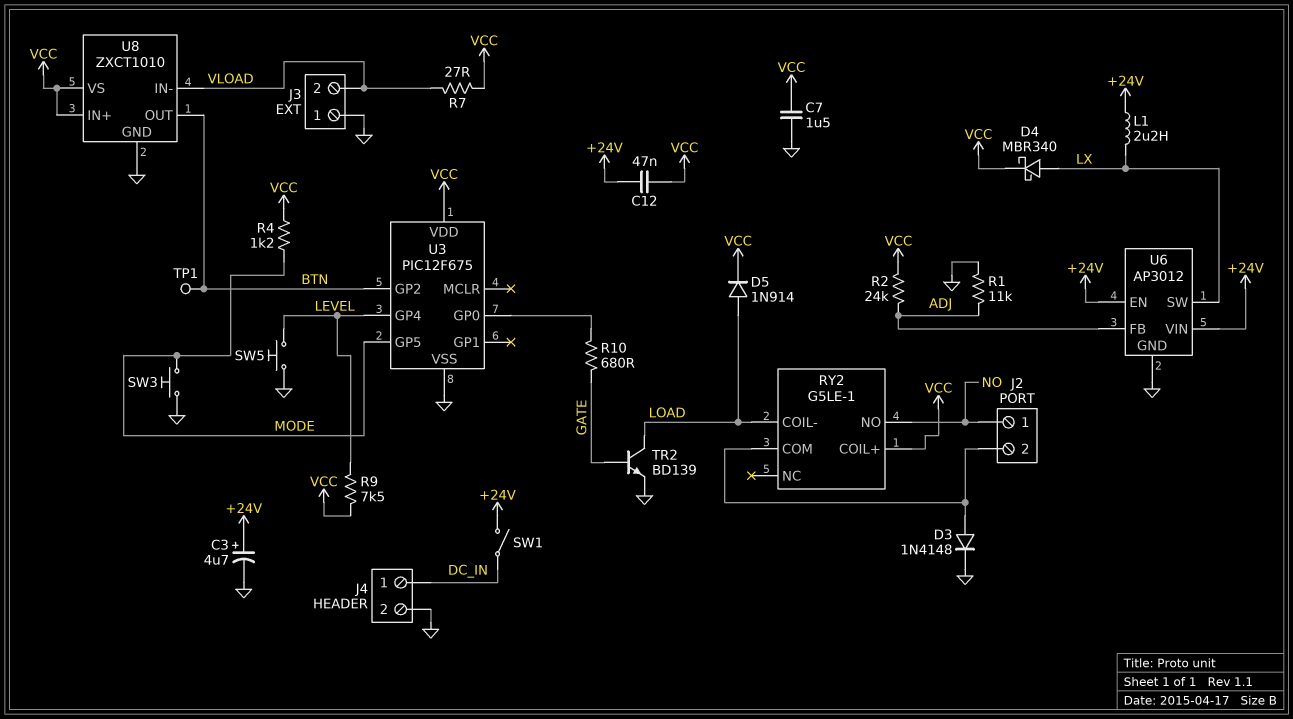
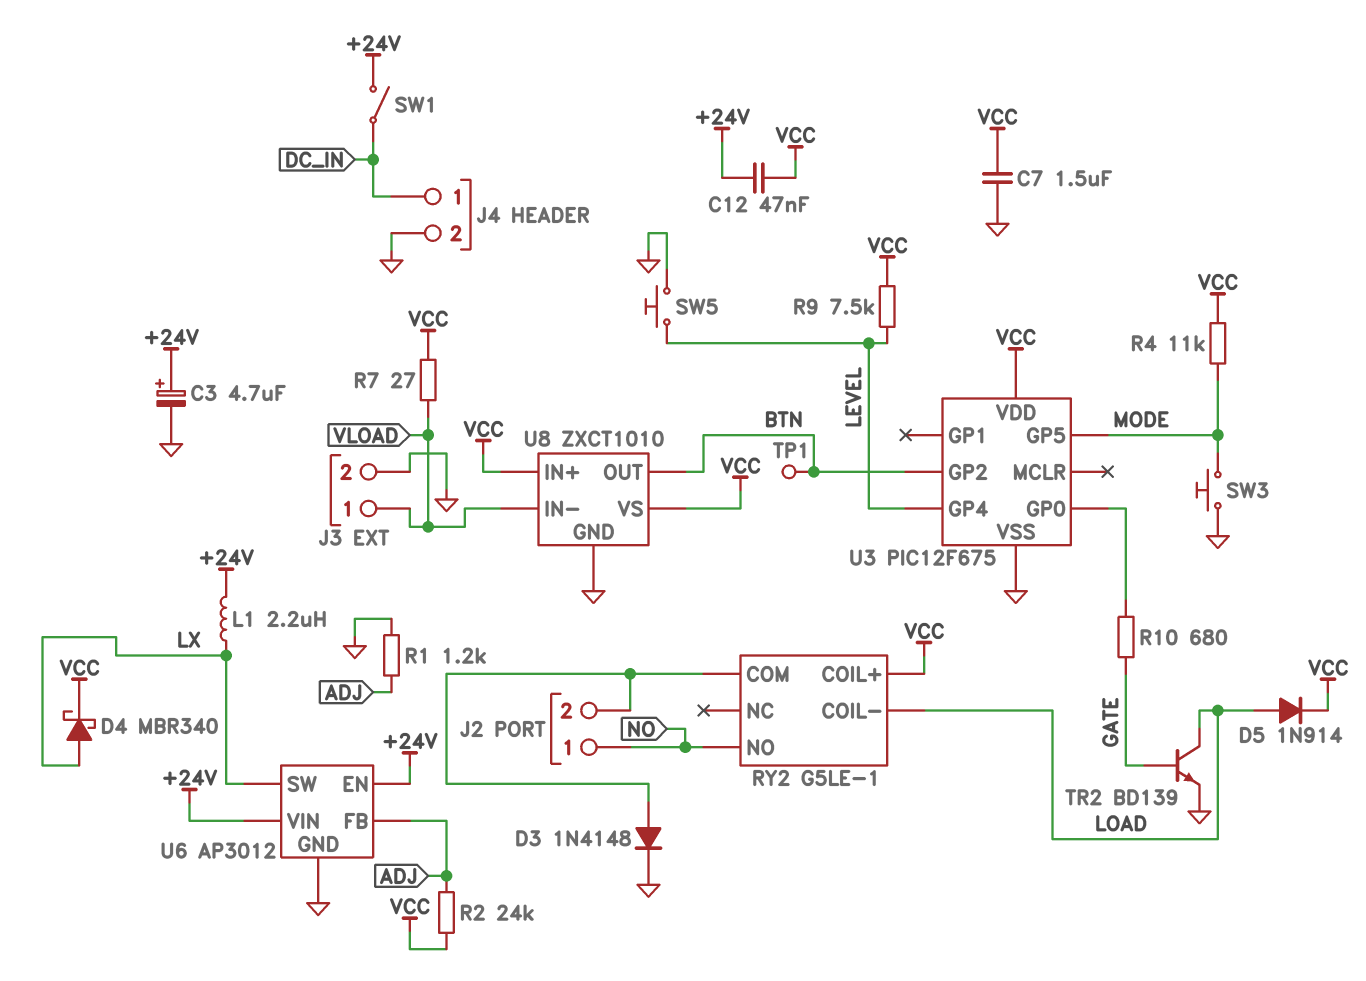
J3 pin 1: GND -> VLOAD
J3 pin 2: VLOAD -> GND
R1: 11k (ADJ, GND) -> 1.2k (ADJ, GND)
R4: 1.2k (MODE, VCC) -> 11k (MODE, VCC)

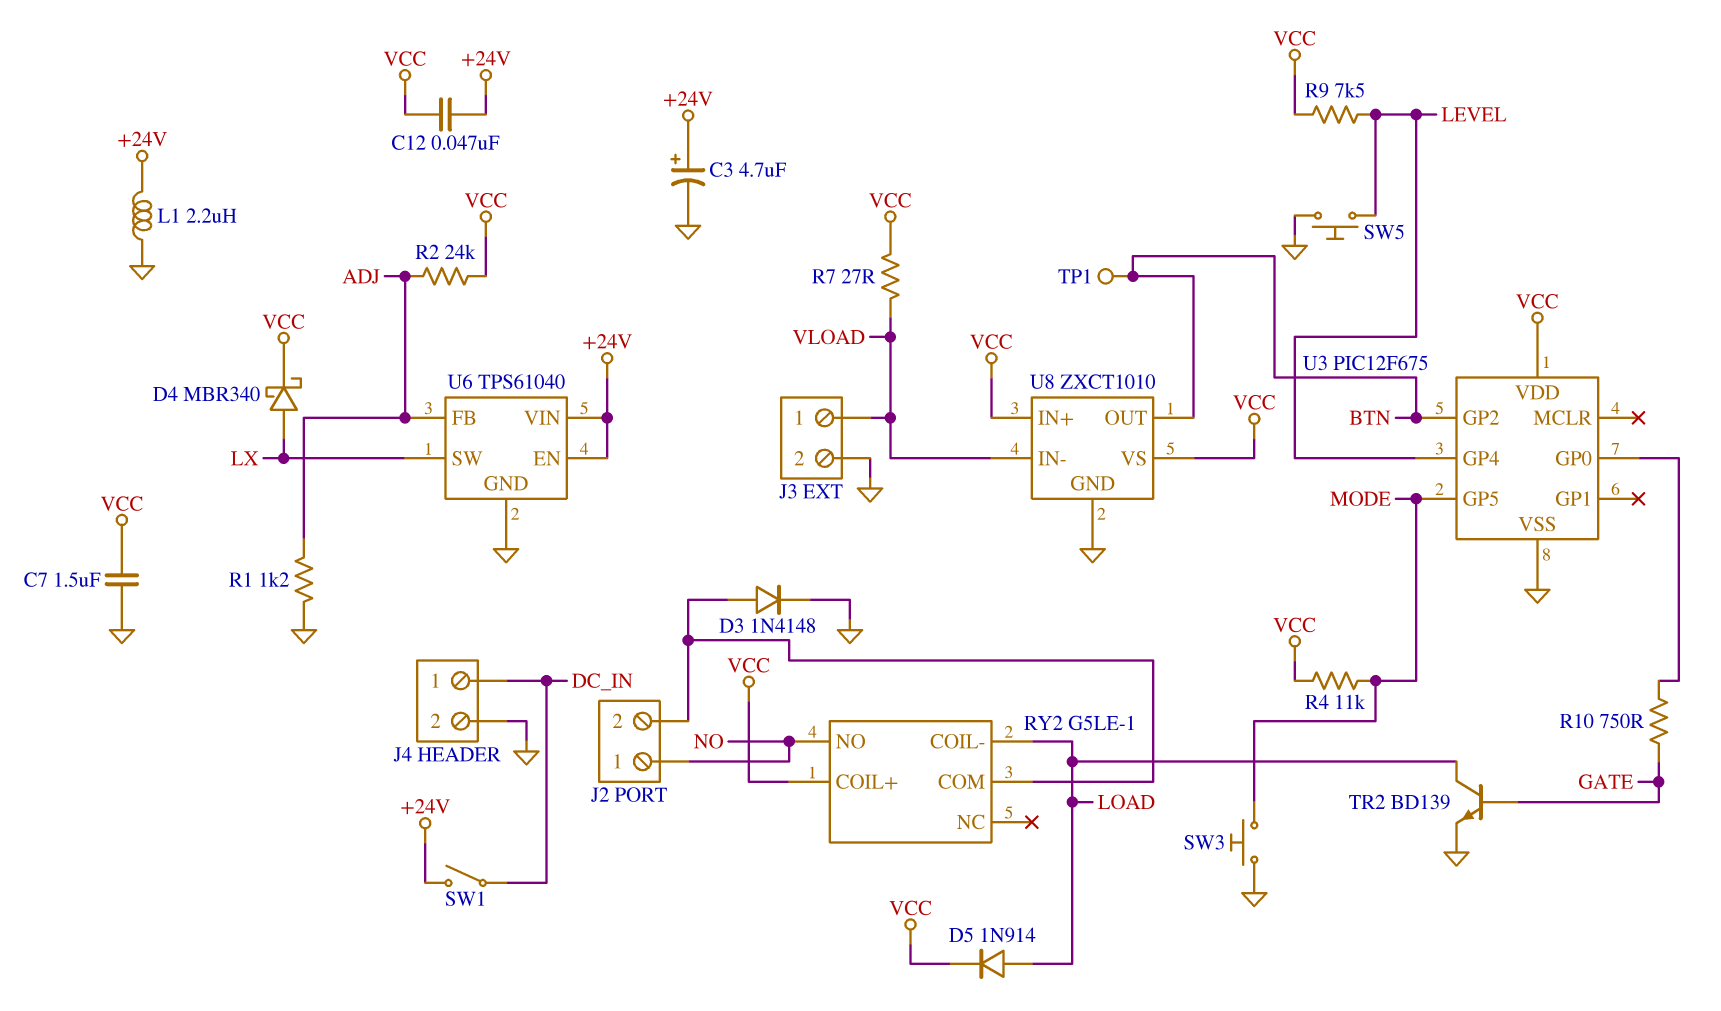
L1: 2.2uH (+24V, LX) -> 2.2uH (+24V, GND)
R10: 680 (GATE, U3/GP0) -> 750 (GATE, U3/GP0)
U6: AP3012 -> TPS61040

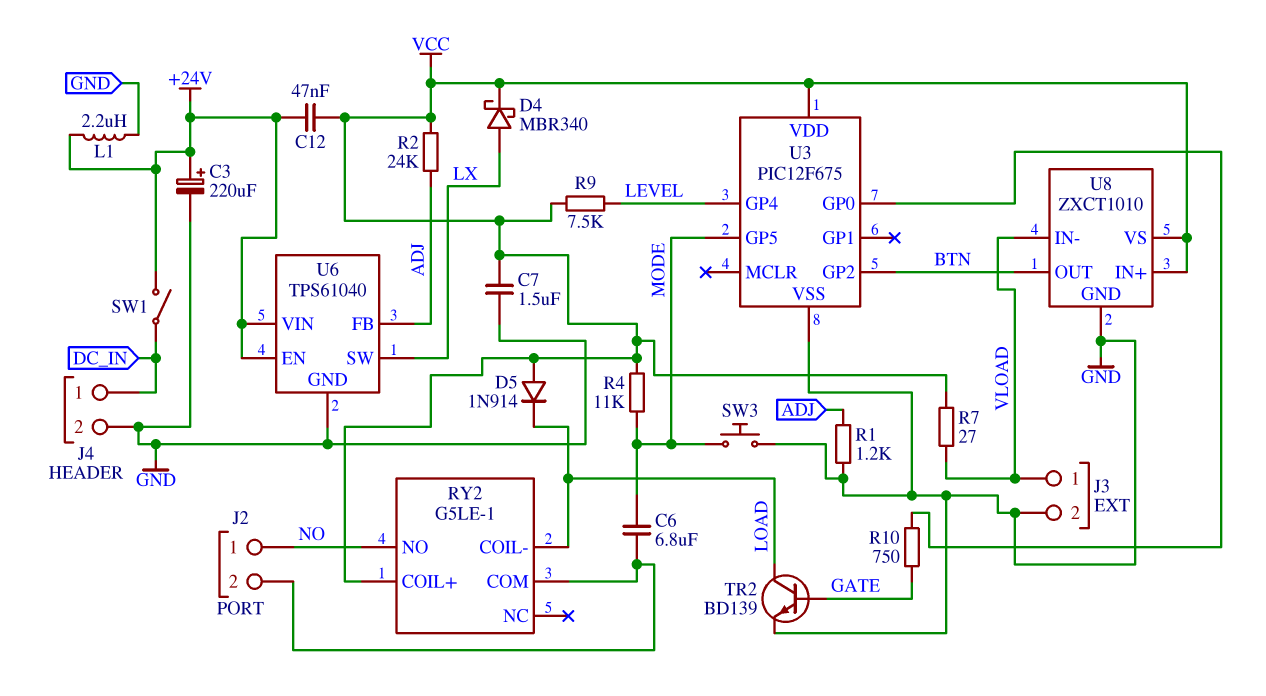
C3: 4.7uF (plus +24V, minus GND) -> 220uF (plus +24V, minus GND)
C6: none -> 6.8uF (J2/2, MODE)
D3: diode 1N4148 (A J2/2, K GND) -> none
D5: diode 1N914 (A LOAD, K VCC) -> diode 1N914 (A VCC, K LOAD)
SW5: button (GND, LEVEL) -> none
TP1: test point (BTN) -> none

